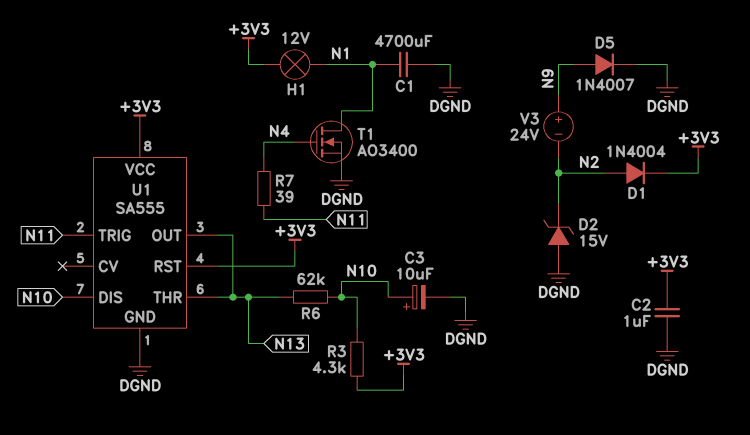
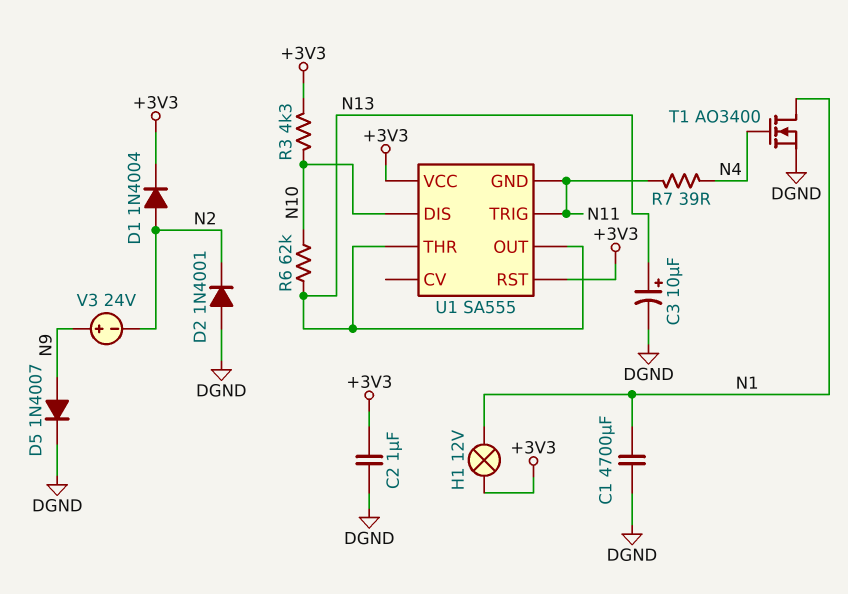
C3: 10uF (plus N10, minus DGND) -> 10uF (plus N13, minus DGND)
D2: zener 15V (A DGND, K N2) -> diode 1N4001 (A DGND, K N2)
U1 pin GND: DGND -> N11

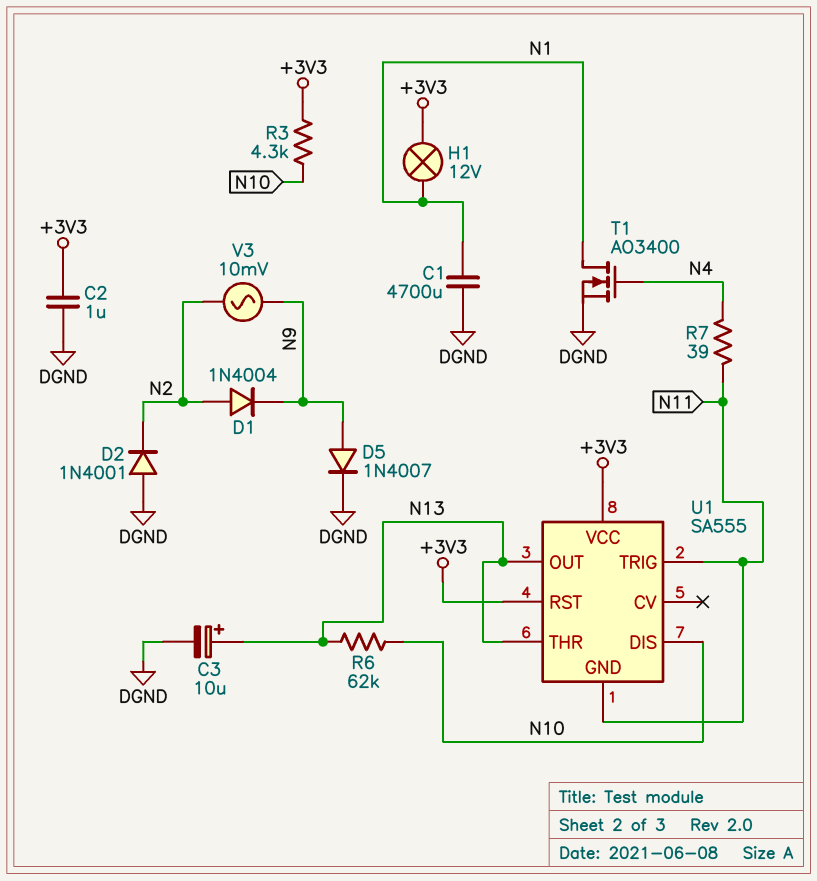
D1: diode 1N4004 (A N2, K +3V3) -> diode 1N4004 (A N2, K N9)
V3: 24V (plus N9, minus N2) -> AC 10mV (N2, N9)

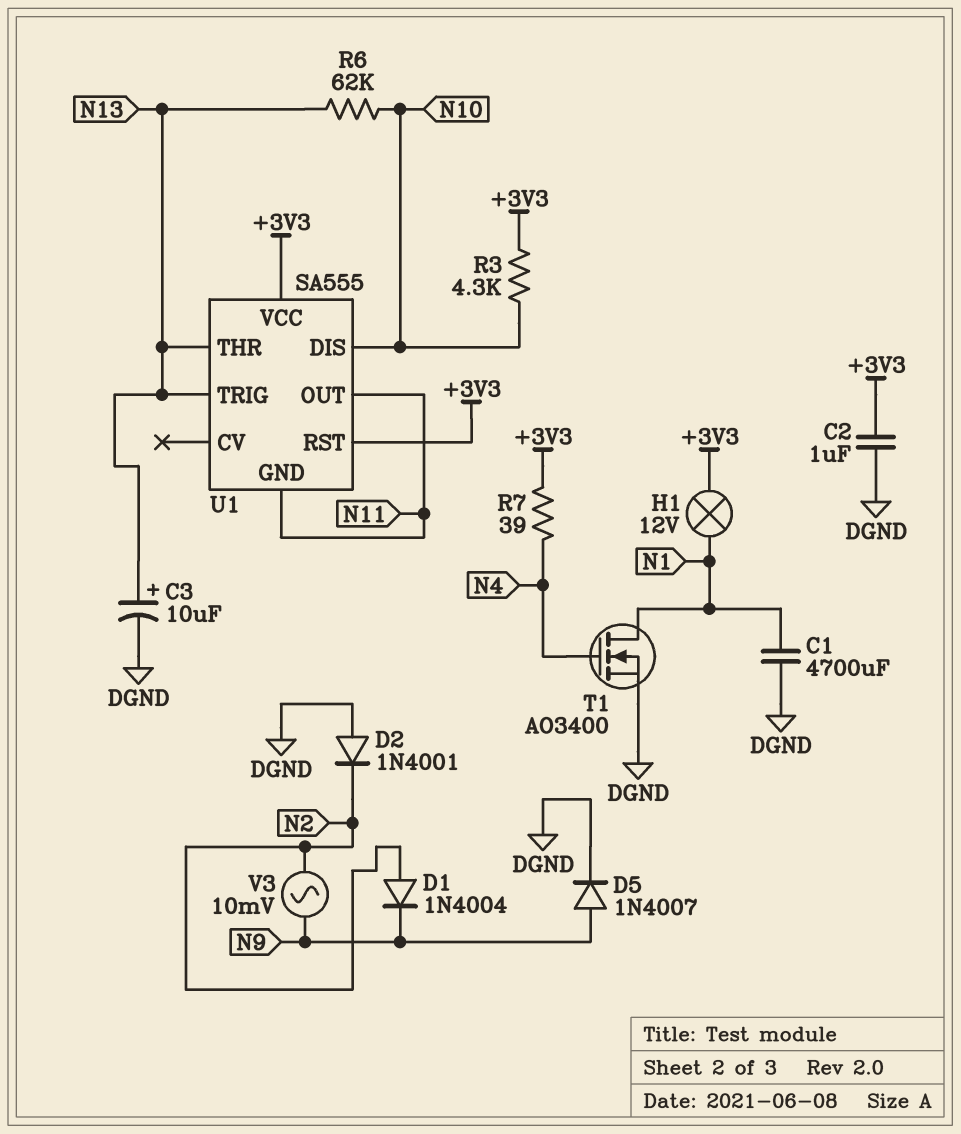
R7: 39 (N4, N11) -> 39 (+3V3, N4)
U1 pin OUT: N13 -> N11
U1 pin TRIG: N11 -> N13

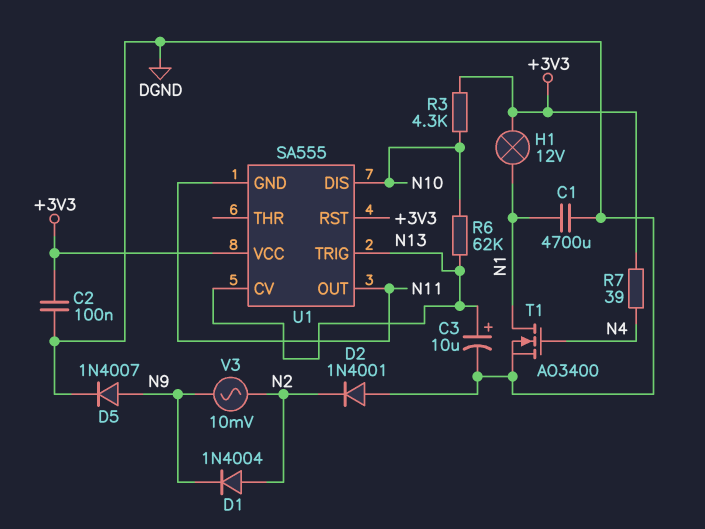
C2: 1uF (+3V3, DGND) -> 100nF (+3V3, DGND)
U1 pin CV: none -> N13
U1 pin THR: N13 -> none

